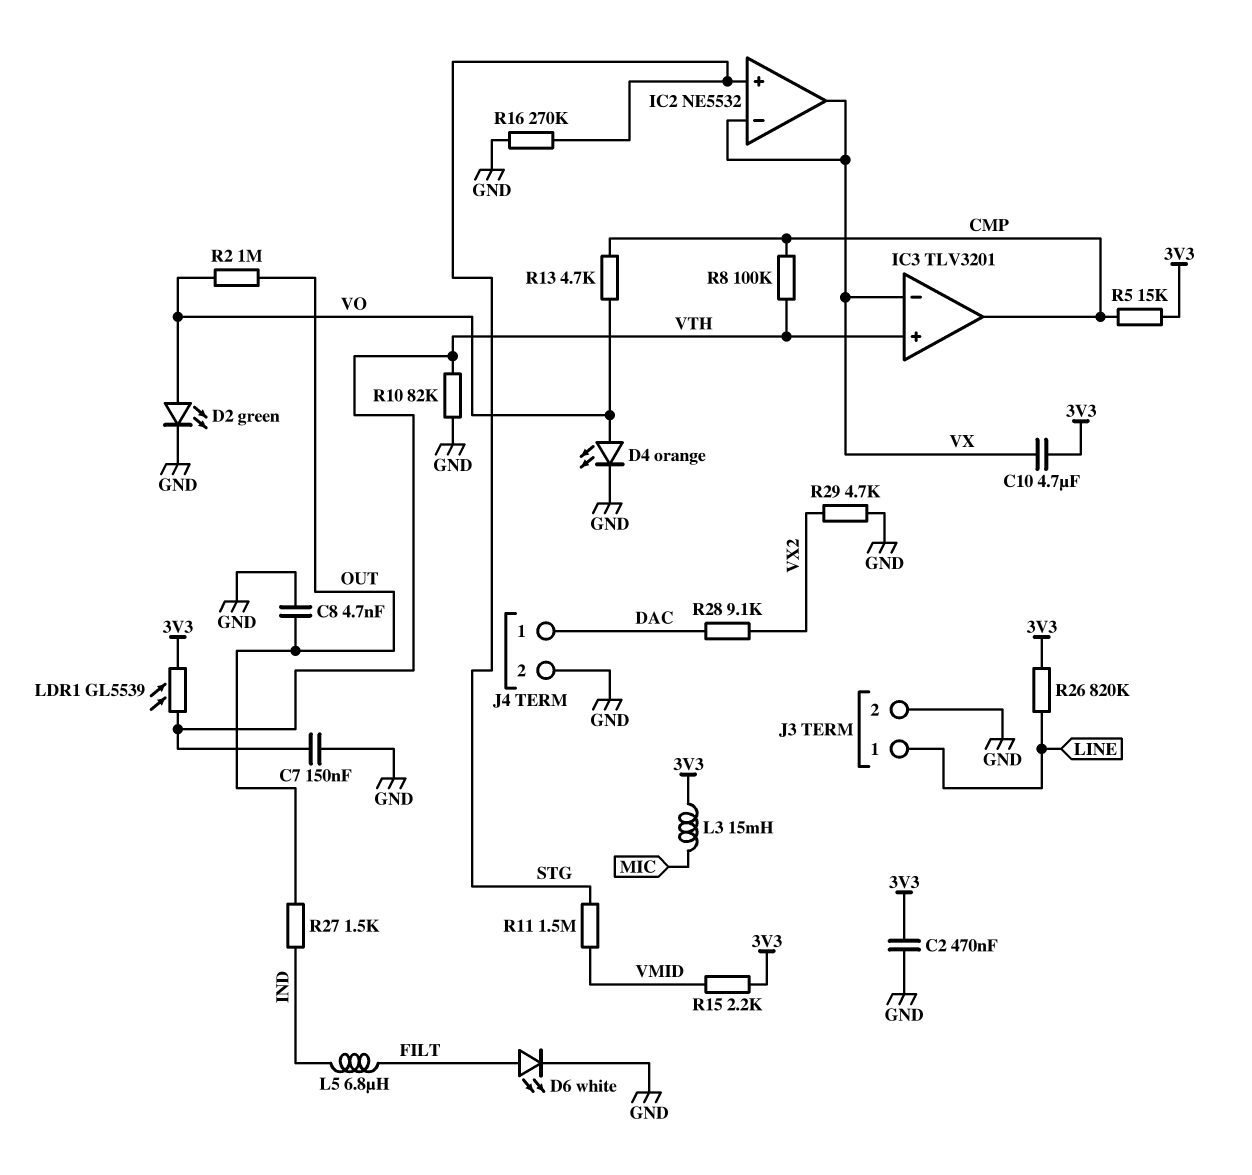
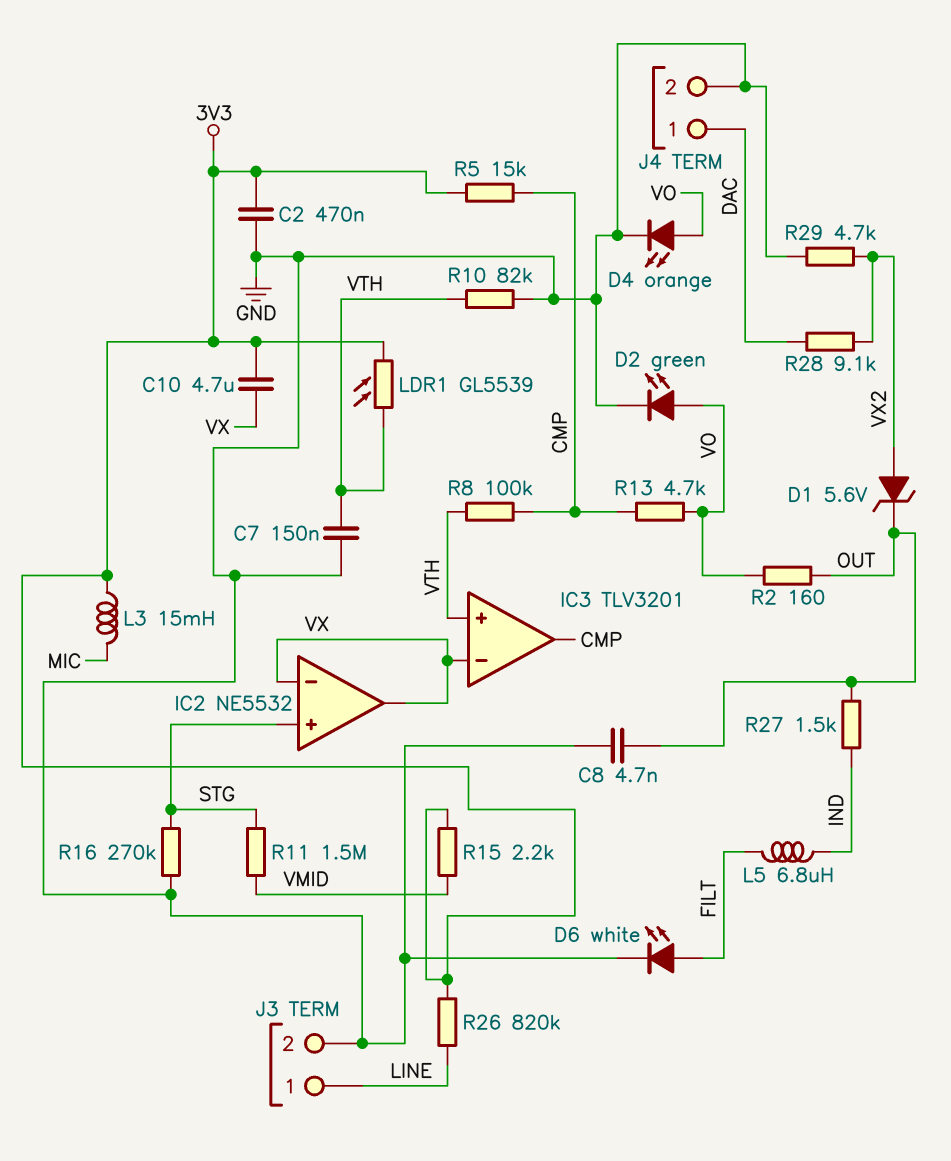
D1: none -> zener 5.6V (A VX2, K OUT)
R2: 1M (OUT, VO) -> 160 (OUT, VO)

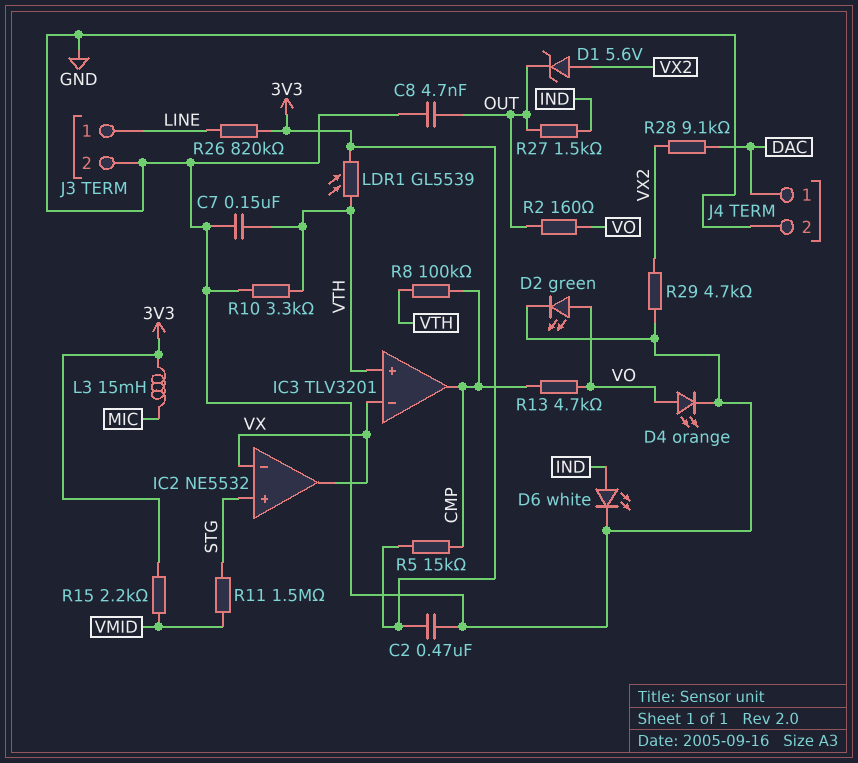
C10: 4.7uF (3V3, VX) -> none
D6: LED white (A FILT, K GND) -> LED white (A IND, K GND)
L5: 6.8uH (FILT, IND) -> none
R10: 82k (GND, VTH) -> 3.3k (GND, VTH)
R16: 270k (GND, STG) -> none

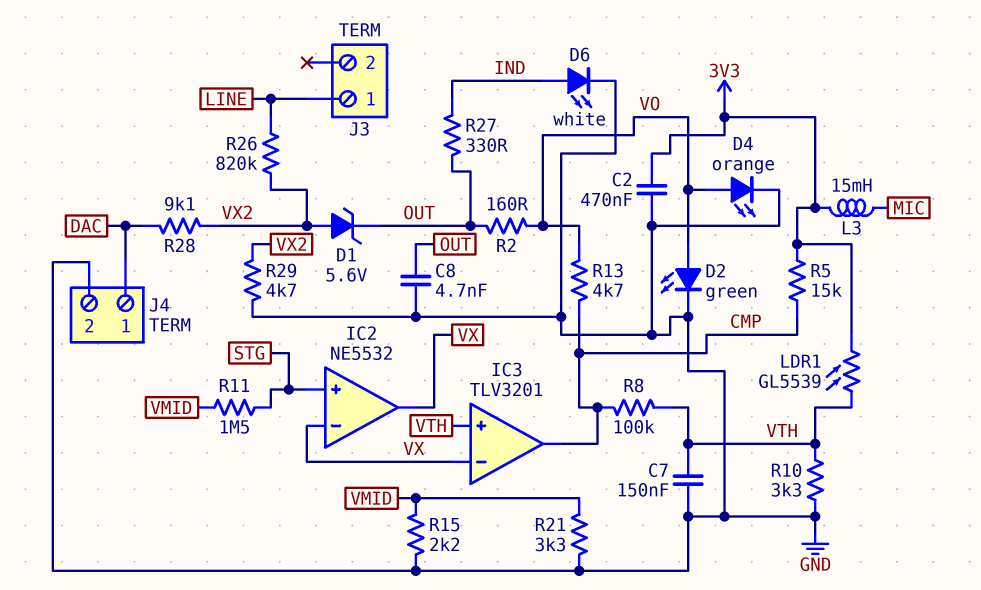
J3 pin 2: GND -> none
R15: 2.2k (3V3, VMID) -> 2.2k (GND, VMID)
R21: none -> 3.3k (GND, VMID)
R26: 820k (3V3, LINE) -> 820k (LINE, VX2)
R27: 1.5k (IND, OUT) -> 330 (IND, OUT)

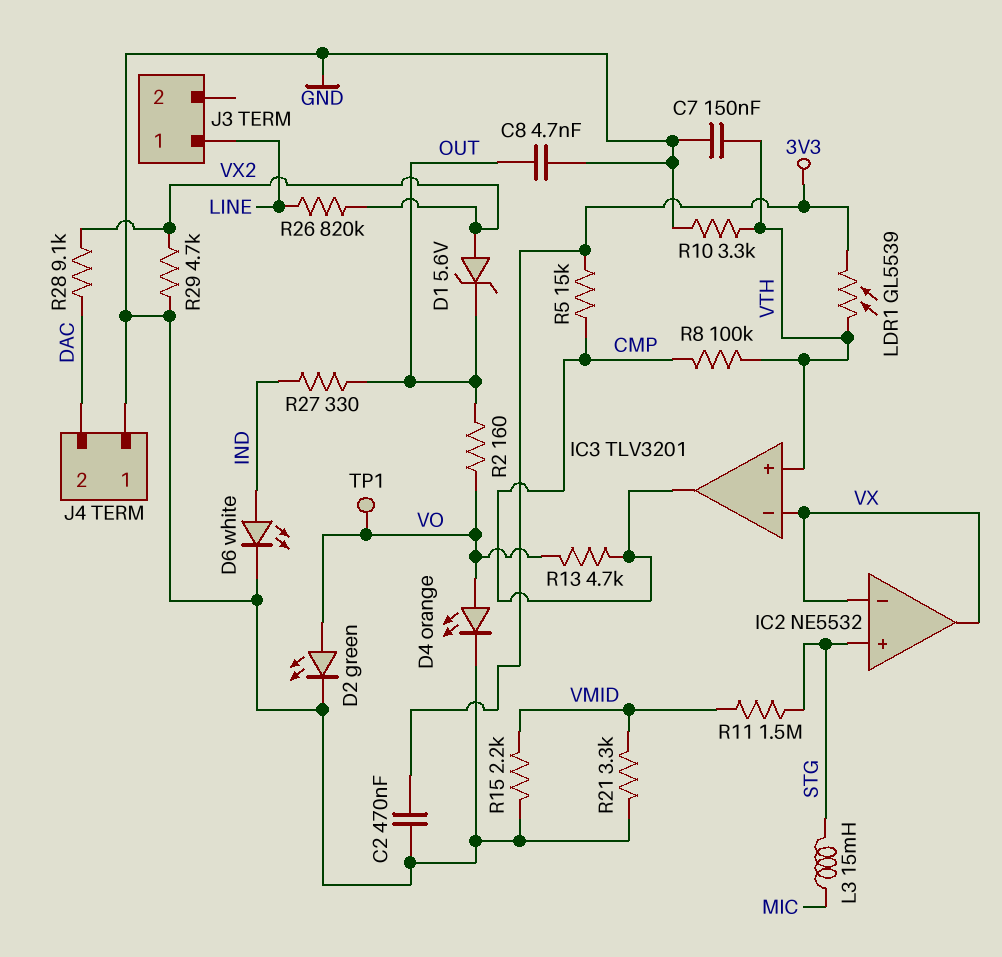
J4 pin 1: DAC -> GND
J4 pin 2: GND -> DAC
L3: 15mH (3V3, MIC) -> 15mH (MIC, STG)
TP1: none -> test point (VO)

